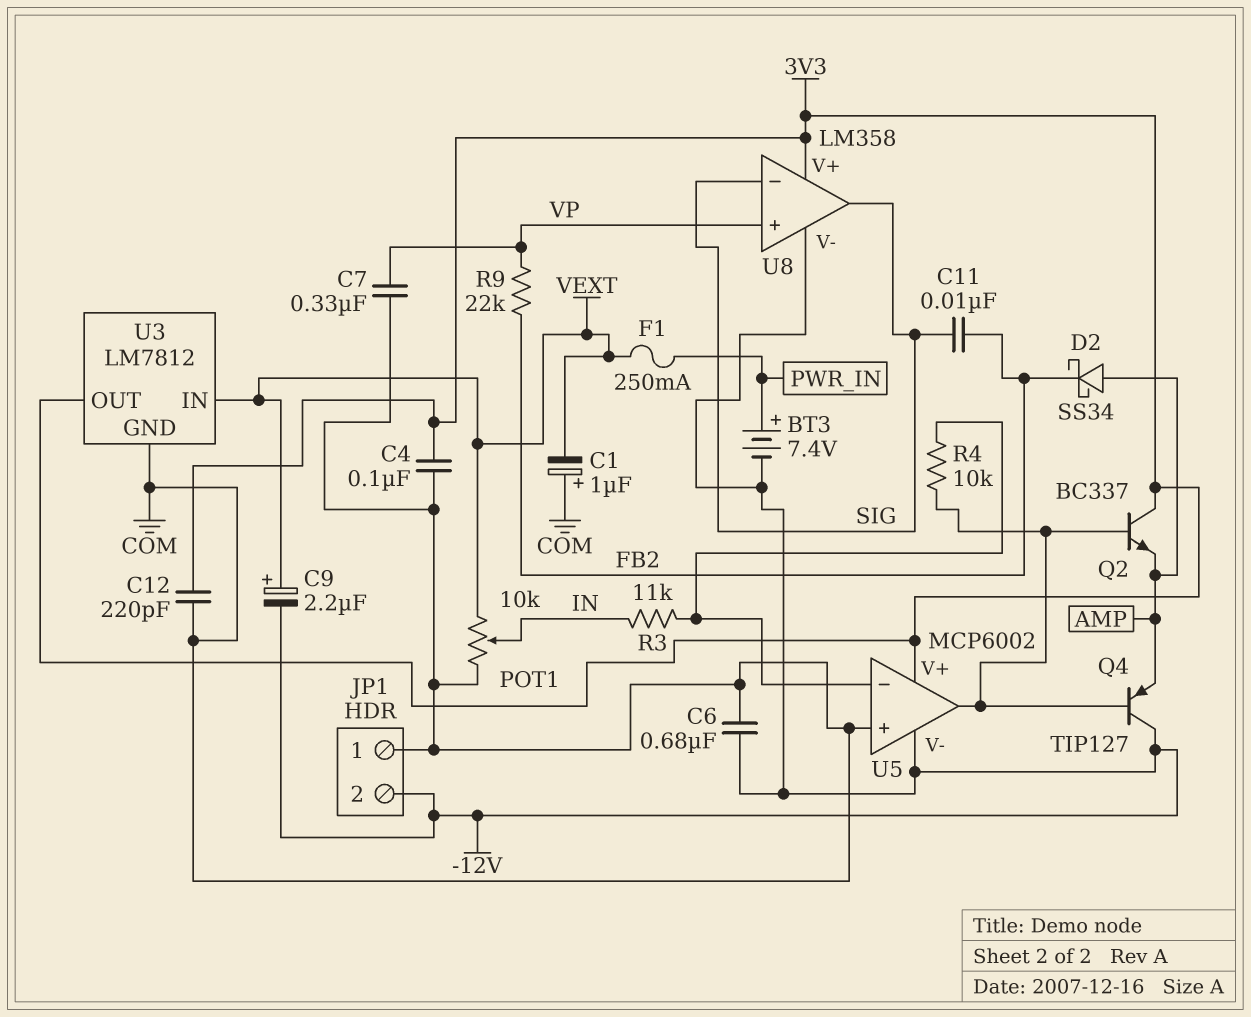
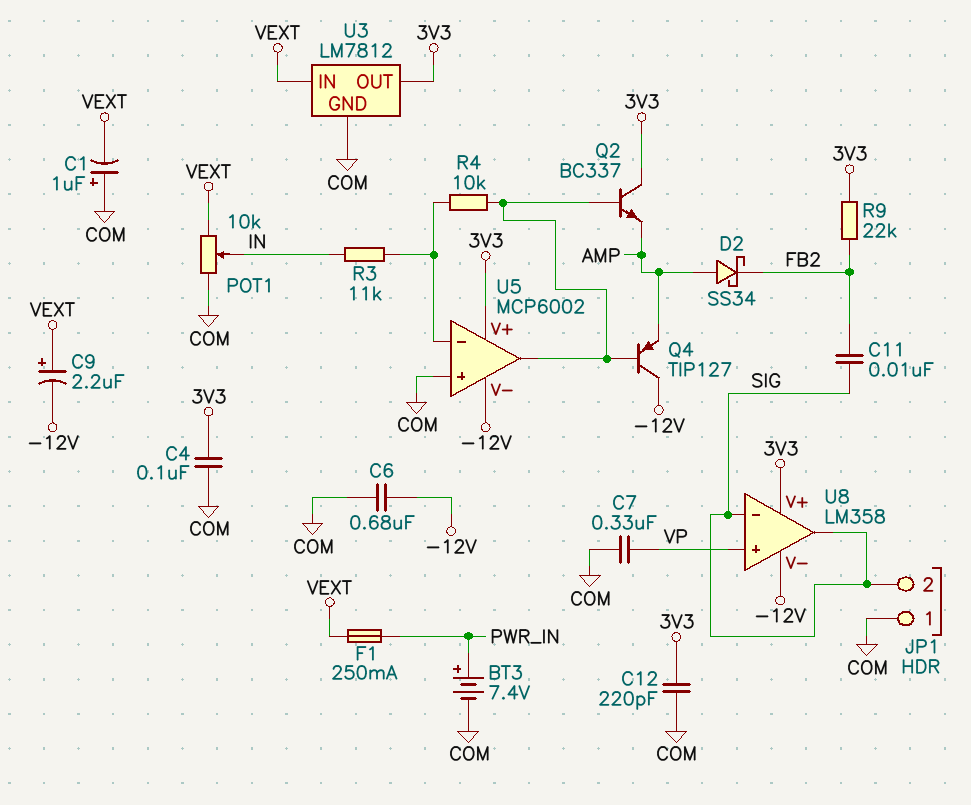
BT3: 7.4V (plus PWR_IN, minus -12V) -> 7.4V (plus PWR_IN, minus COM)
JP1 pin 2: -12V -> SIG
R9: 22k (FB2, VP) -> 22k (3V3, FB2)

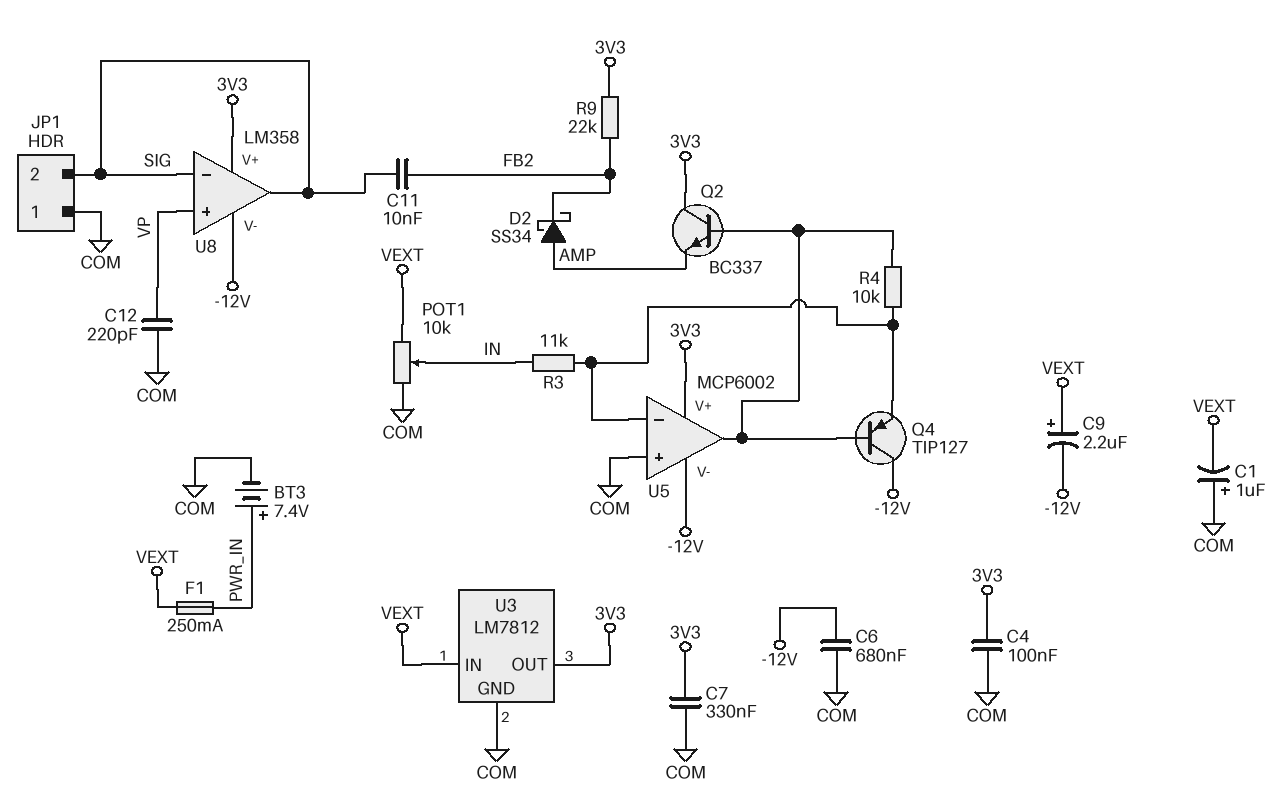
C7: 330nF (COM, VP) -> 330nF (3V3, COM)
C12: 220pF (3V3, COM) -> 220pF (COM, VP)
Q4: PNP TIP127 (B U5/out, C -12V, E AMP) -> PNP TIP127 (B U5/out, C -12V, E U5/in-)

